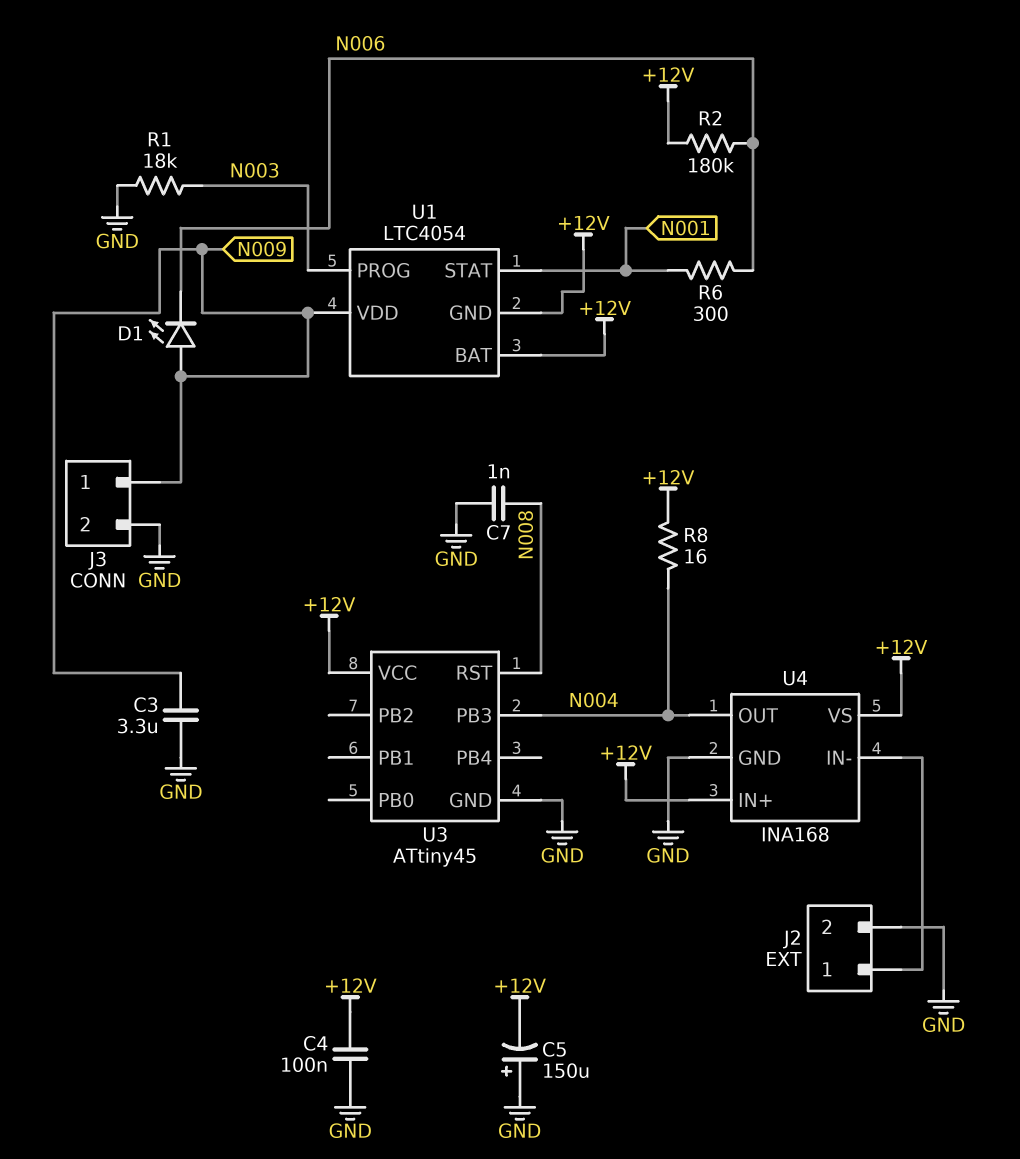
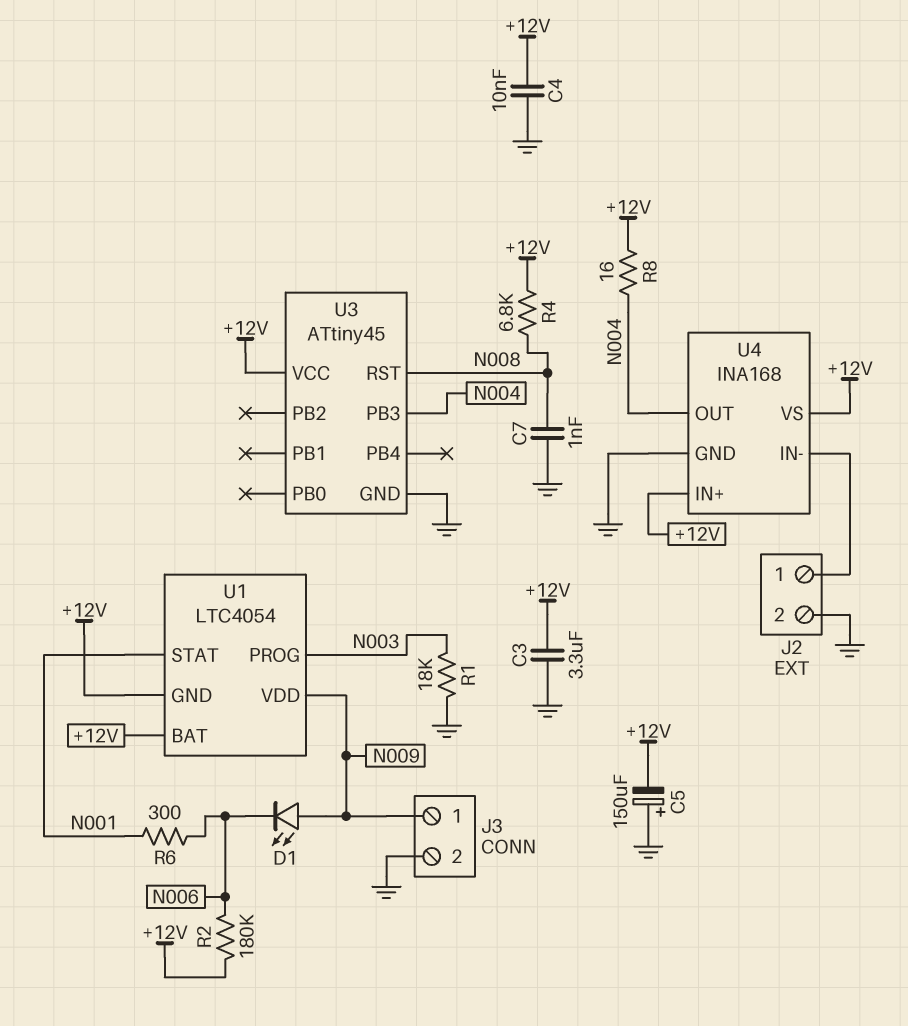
C3: 3.3uF (GND, N009) -> 3.3uF (+12V, GND)
C4: 100nF (+12V, GND) -> 10nF (+12V, GND)
R4: none -> 6.8k (+12V, N008)

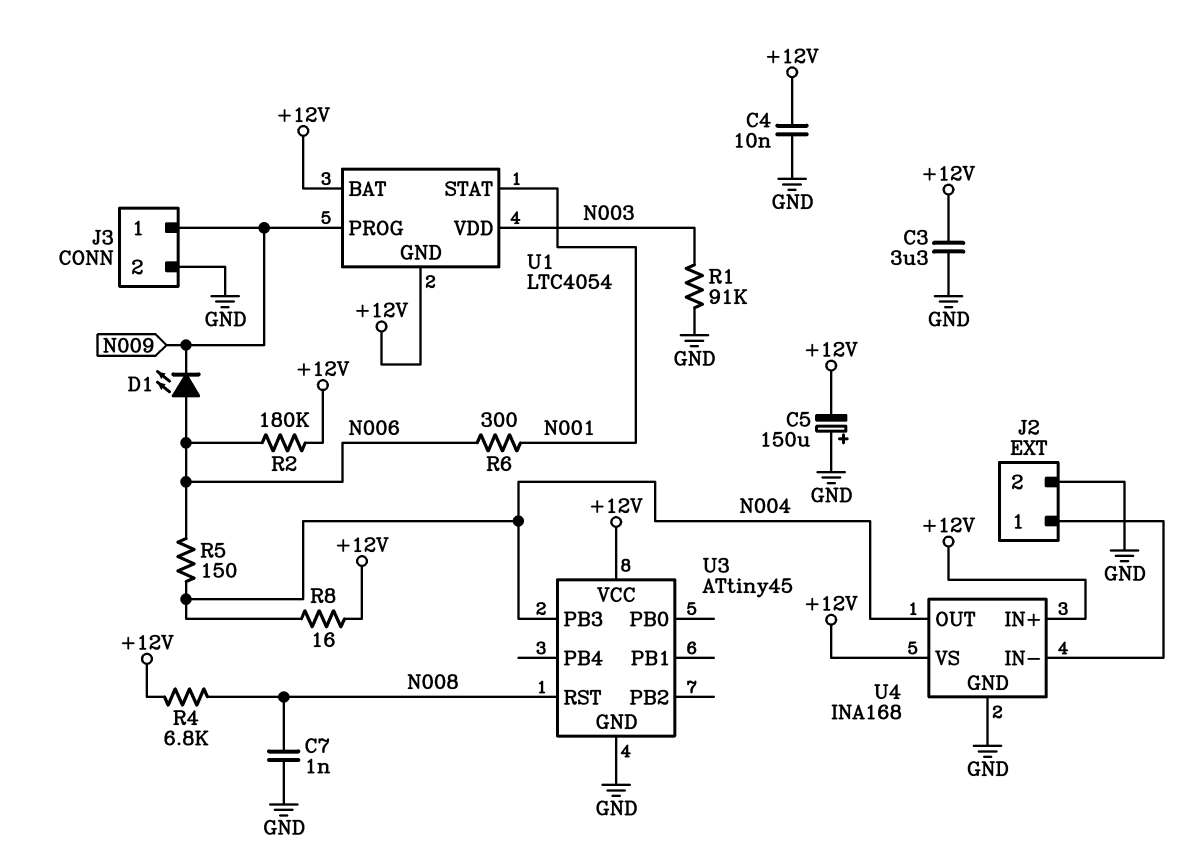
D1: LED (A N009, K N006) -> LED (A N006, K N009)
R1: 18k (GND, N003) -> 91k (GND, N003)
R5: none -> 150 (N004, N006)
U1 pin PROG: N003 -> N009
U1 pin VDD: N009 -> N003

